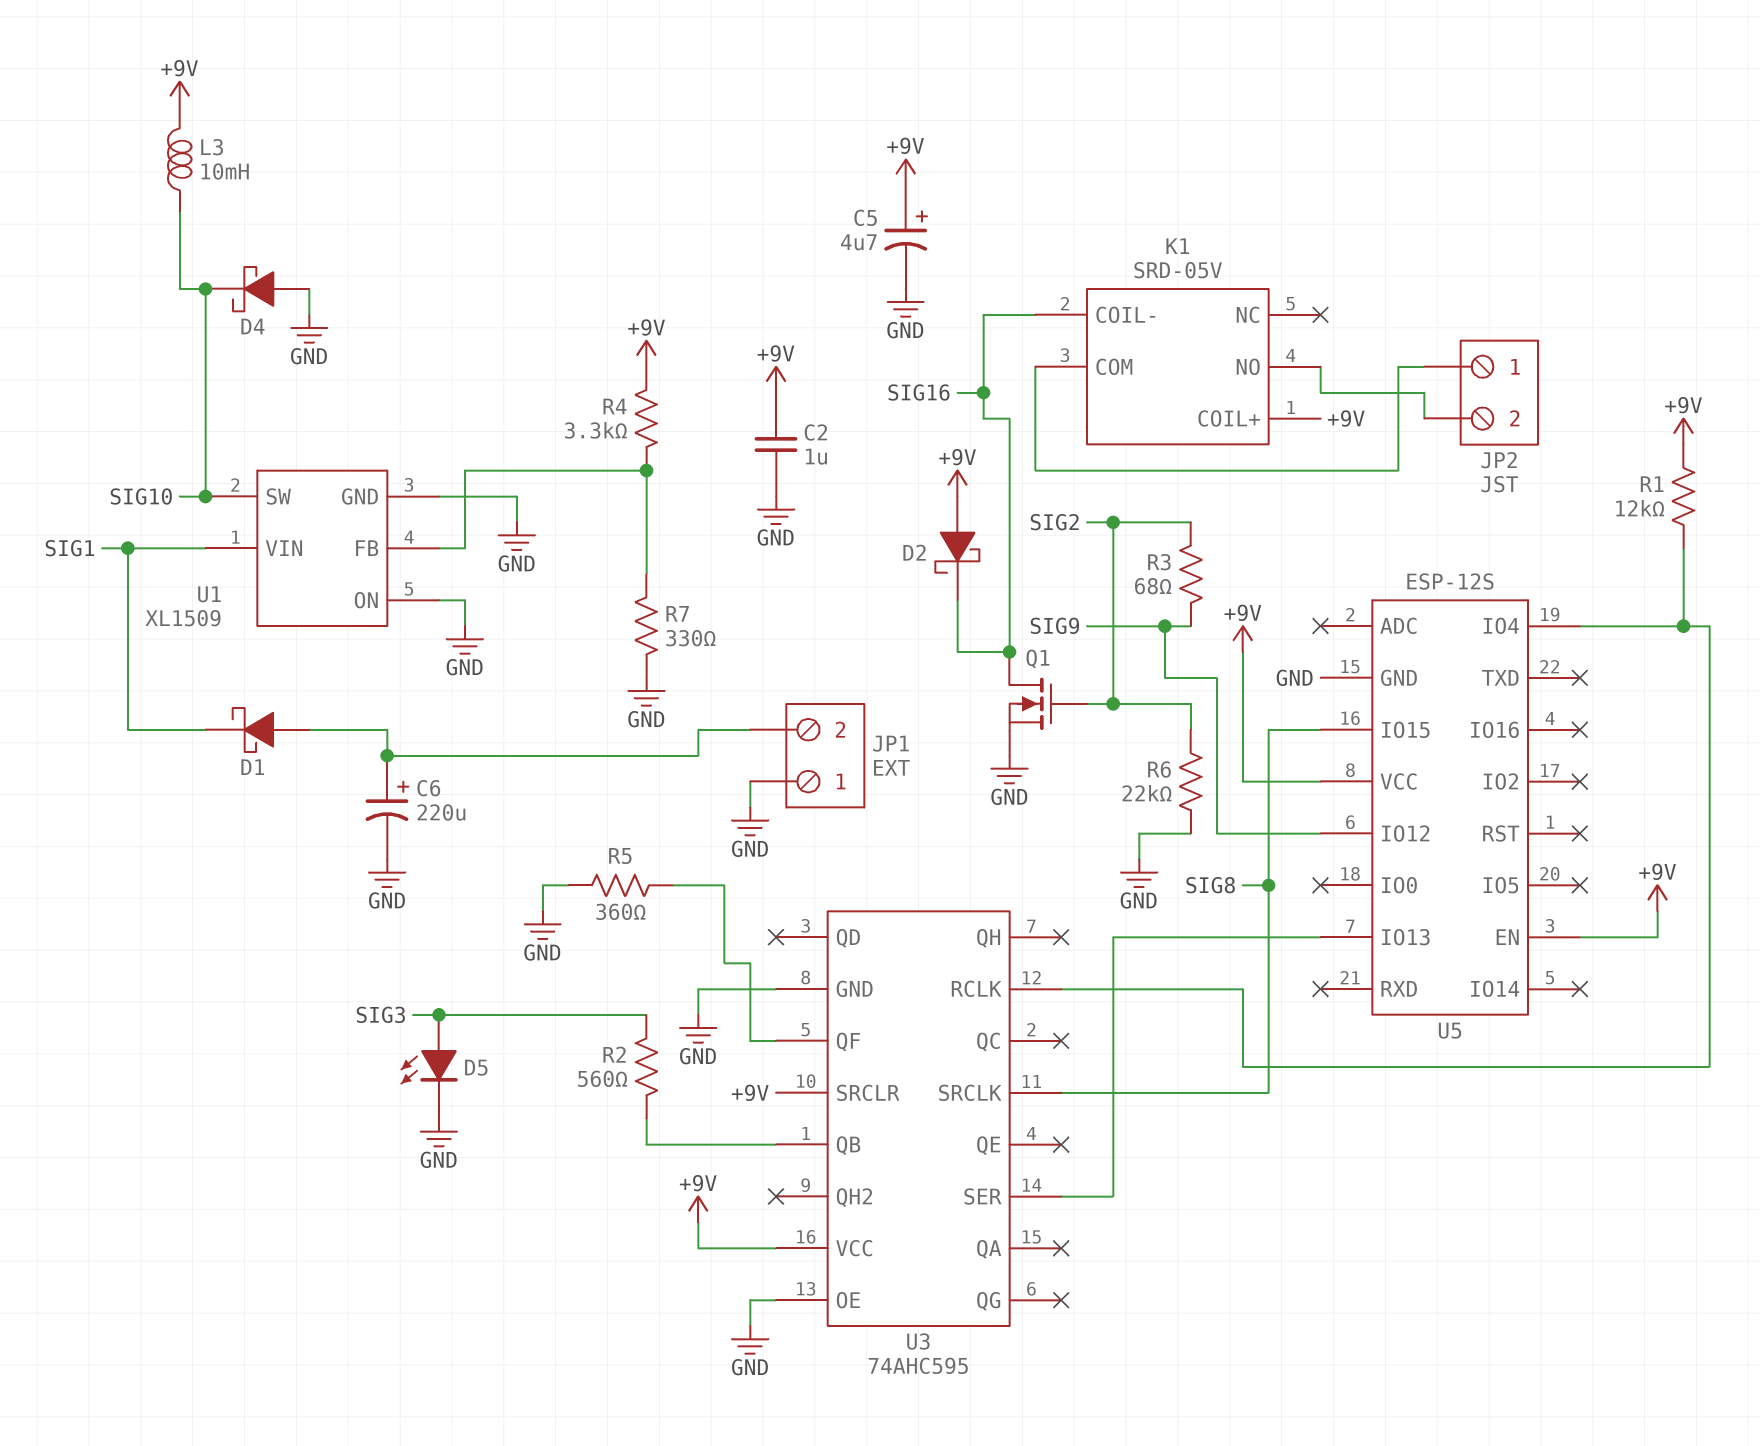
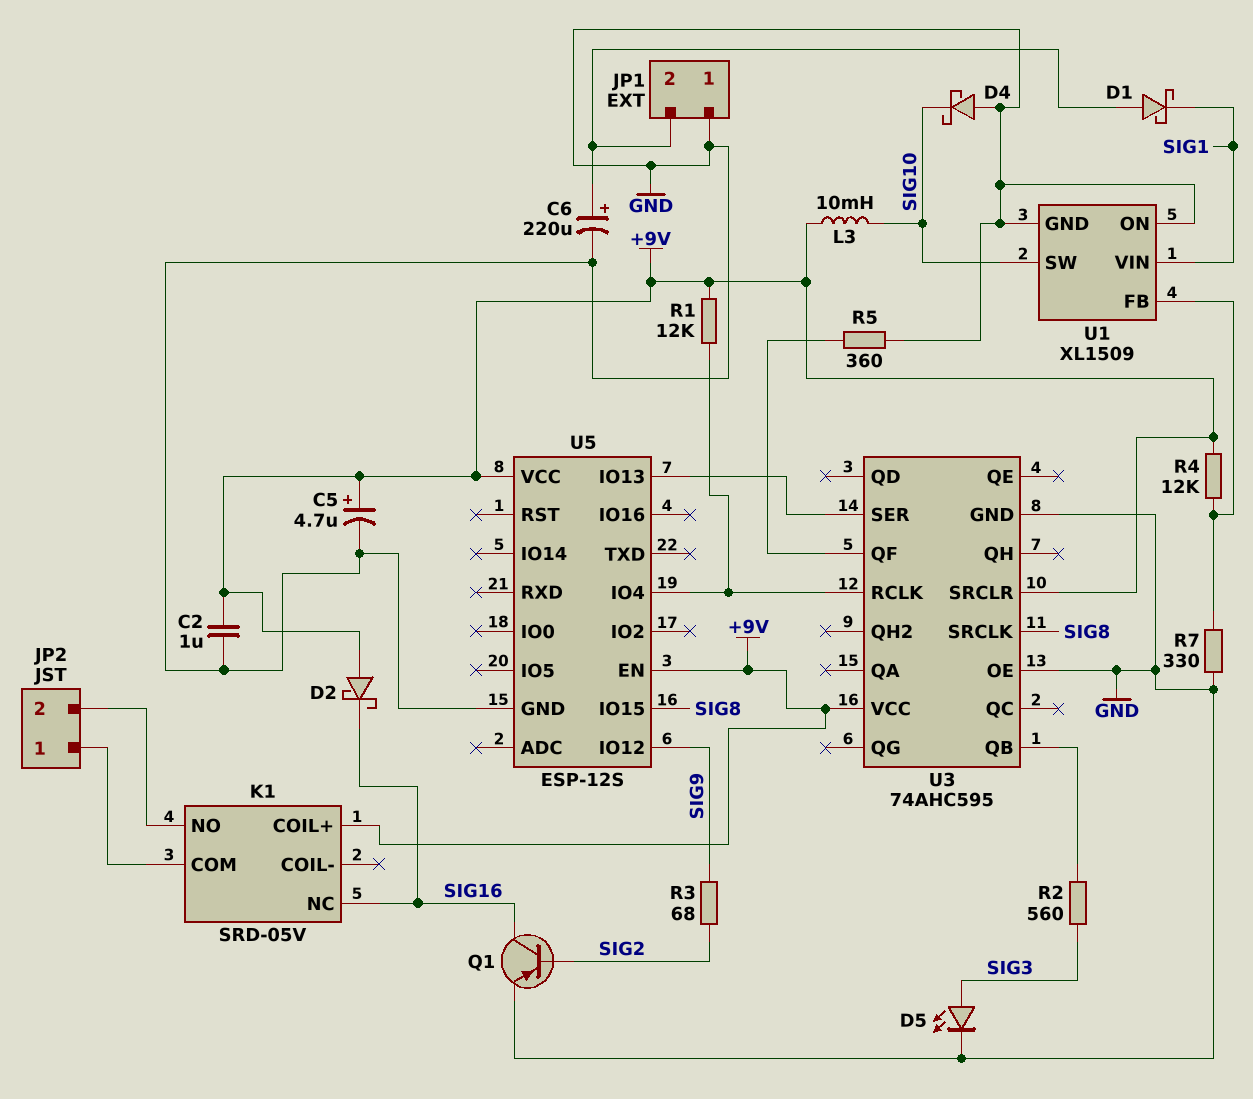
K1 pin COIL-: SIG16 -> none
K1 pin NC: none -> SIG16
Q1: NMOS (G SIG2, D SIG16, S GND) -> PNP (B SIG2, C SIG16, E GND)
R4: 3.3k (+9V, U1/FB) -> 12k (+9V, U1/FB)
R6: 22k (GND, SIG2) -> none

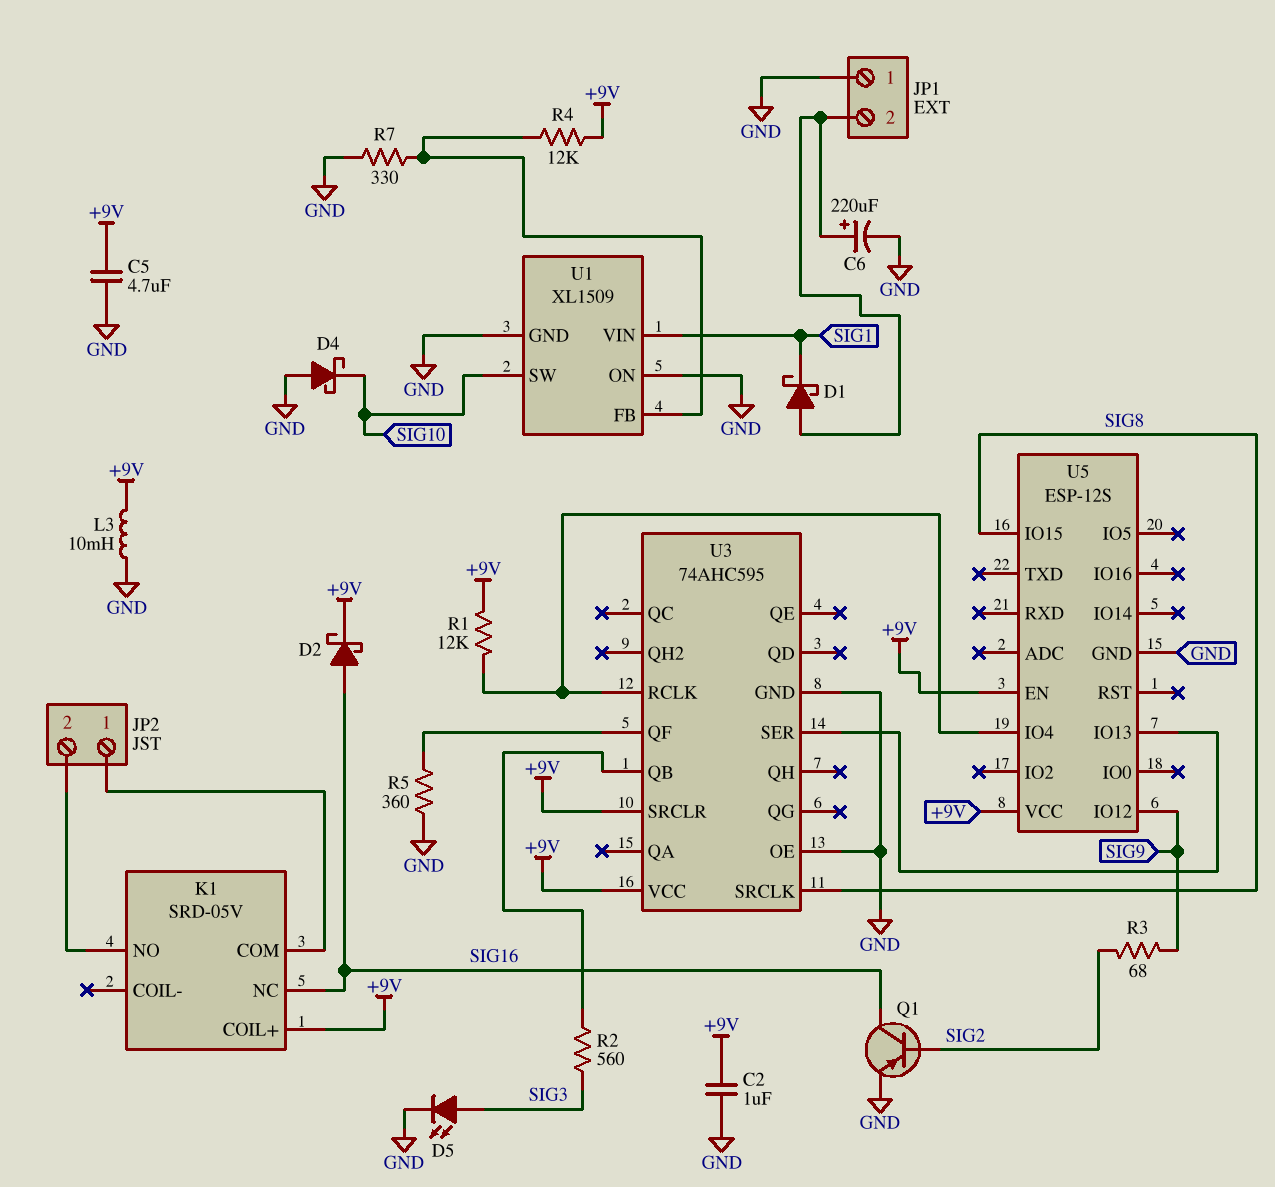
C5: 4.7uF (plus +9V, minus GND) -> 4.7uF (+9V, GND)
D2: schottky (A +9V, K SIG16) -> schottky (A SIG16, K +9V)
L3: 10mH (+9V, SIG10) -> 10mH (+9V, GND)

